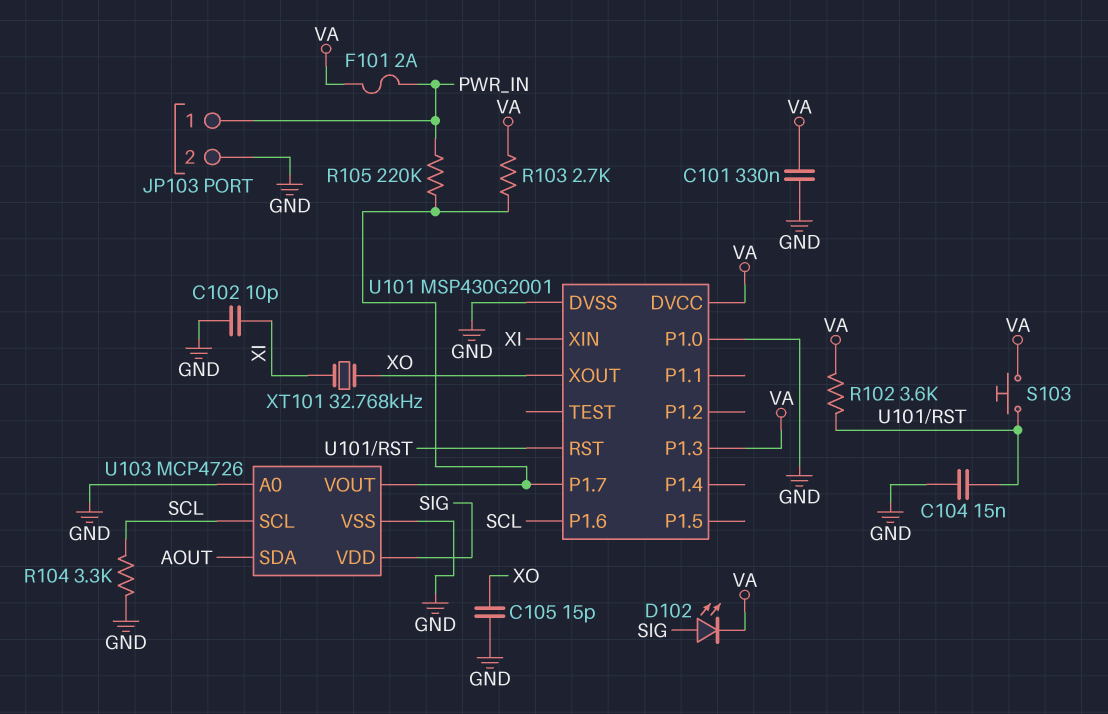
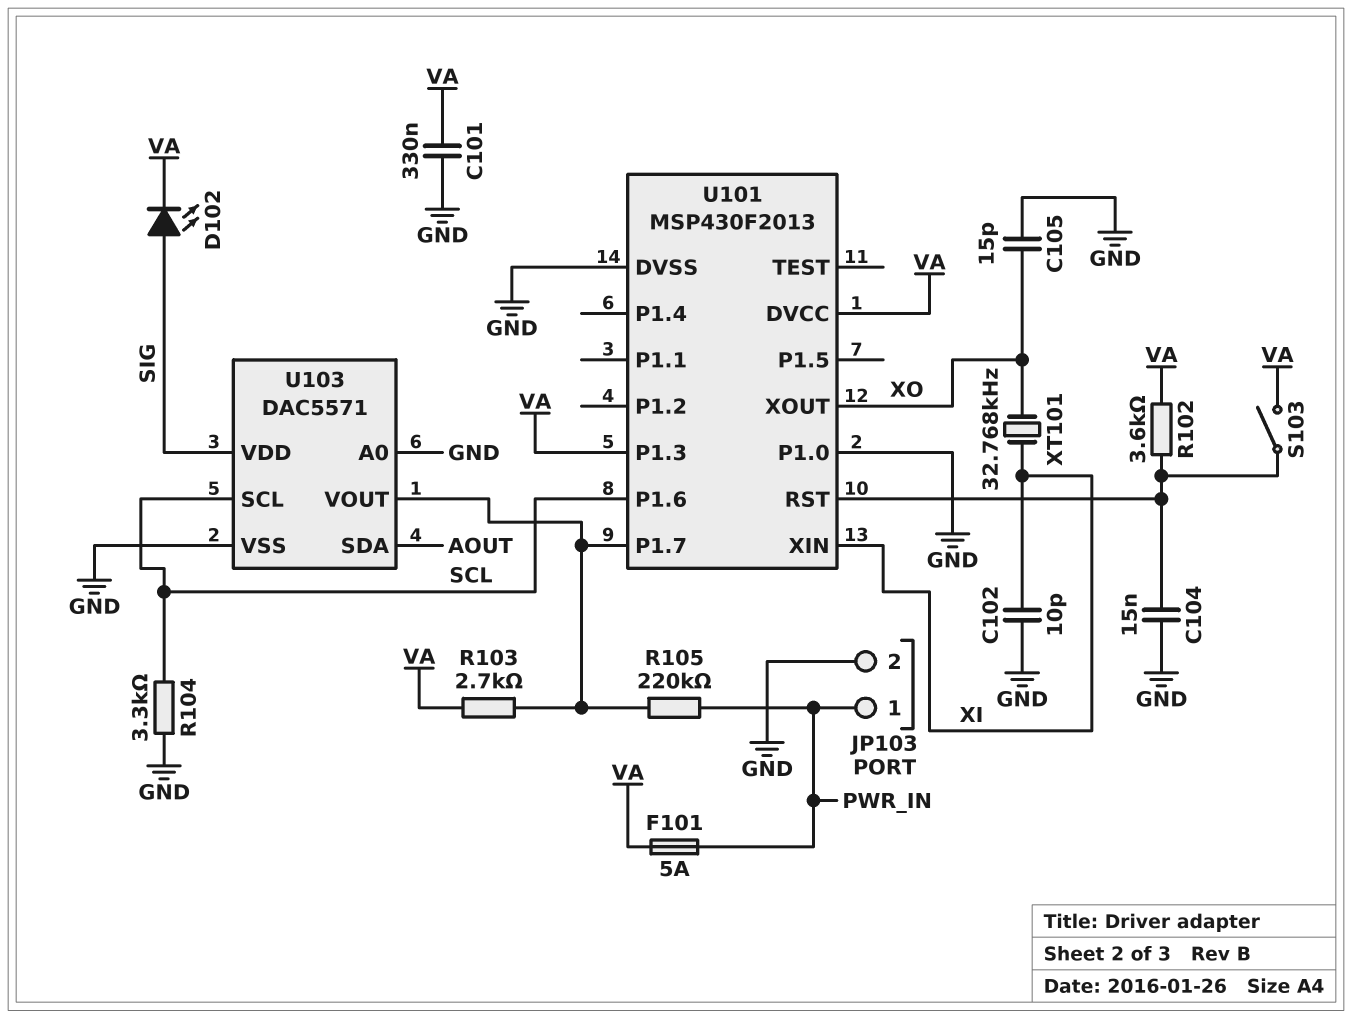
F101: 2A (PWR_IN, VA) -> 5A (PWR_IN, VA)
S103: button (U101/RST, VA) -> switch (U101/RST, VA)
U101: MSP430G2001 -> MSP430F2013
U103: MCP4726 -> DAC5571

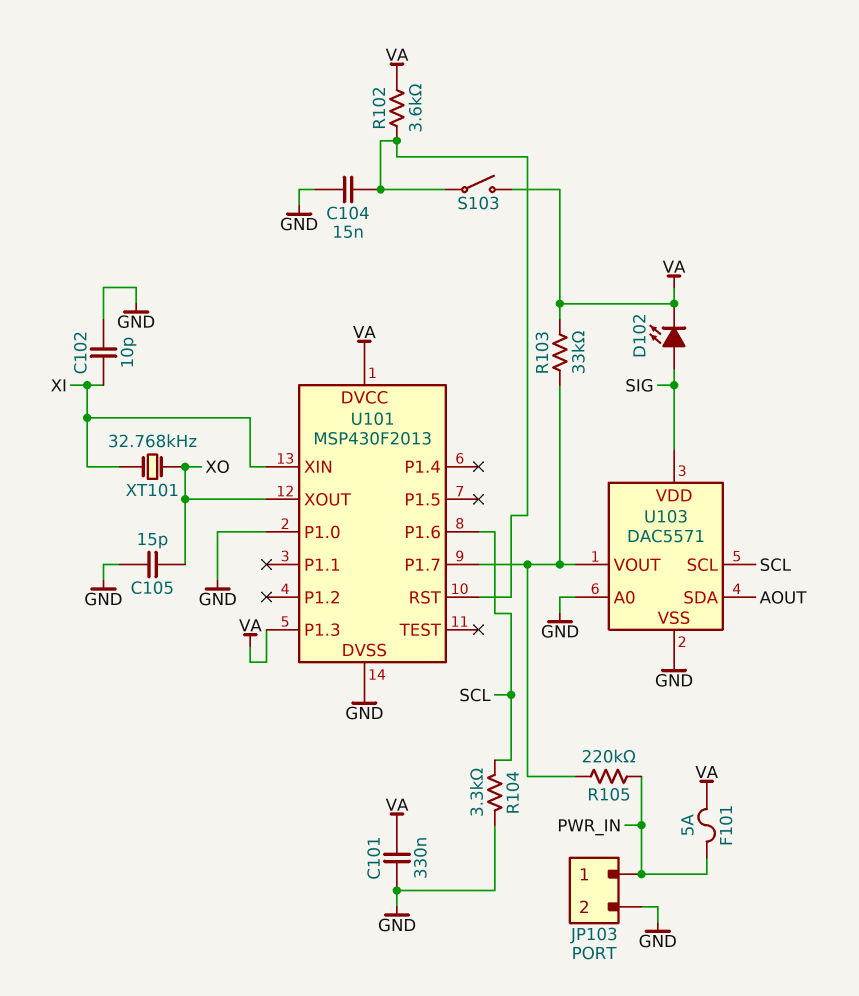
R103: 2.7k (U101/P1.7, VA) -> 33k (U101/P1.7, VA)

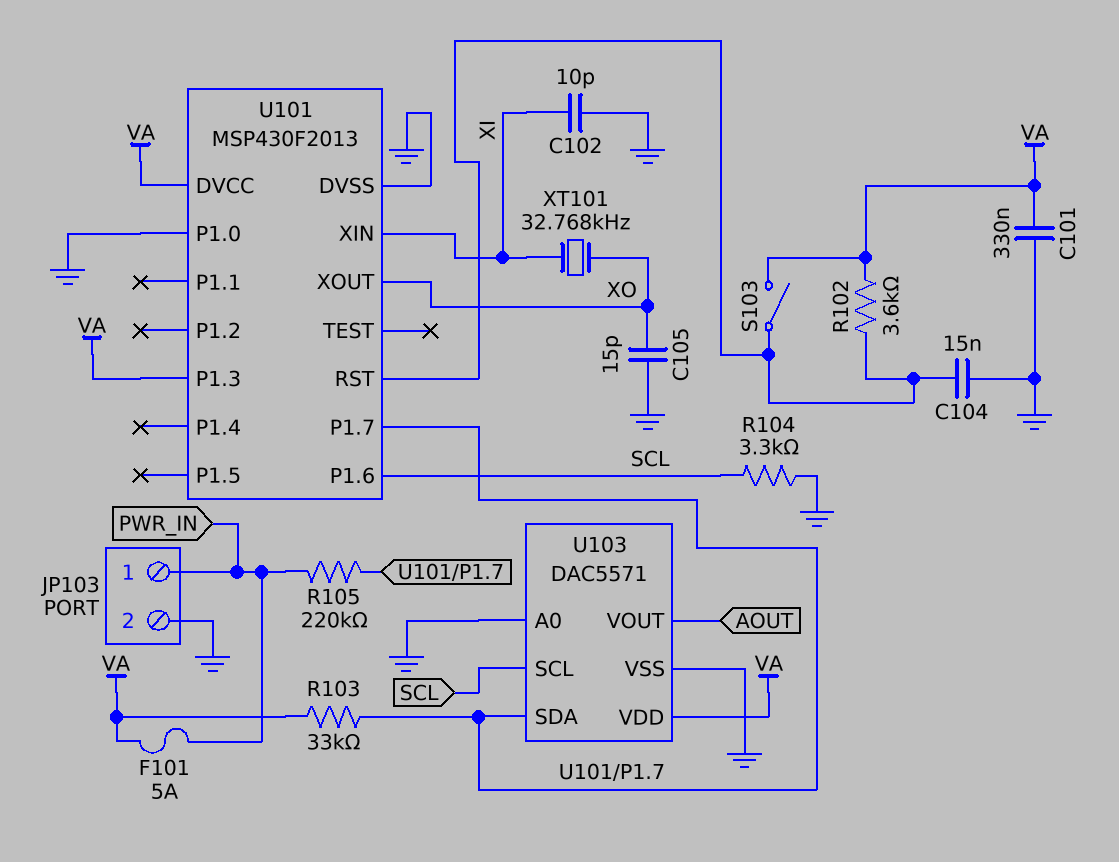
D102: LED (A SIG, K VA) -> none
U103 pin SDA: AOUT -> U101/P1.7
U103 pin VDD: SIG -> VA
U103 pin VOUT: U101/P1.7 -> AOUT

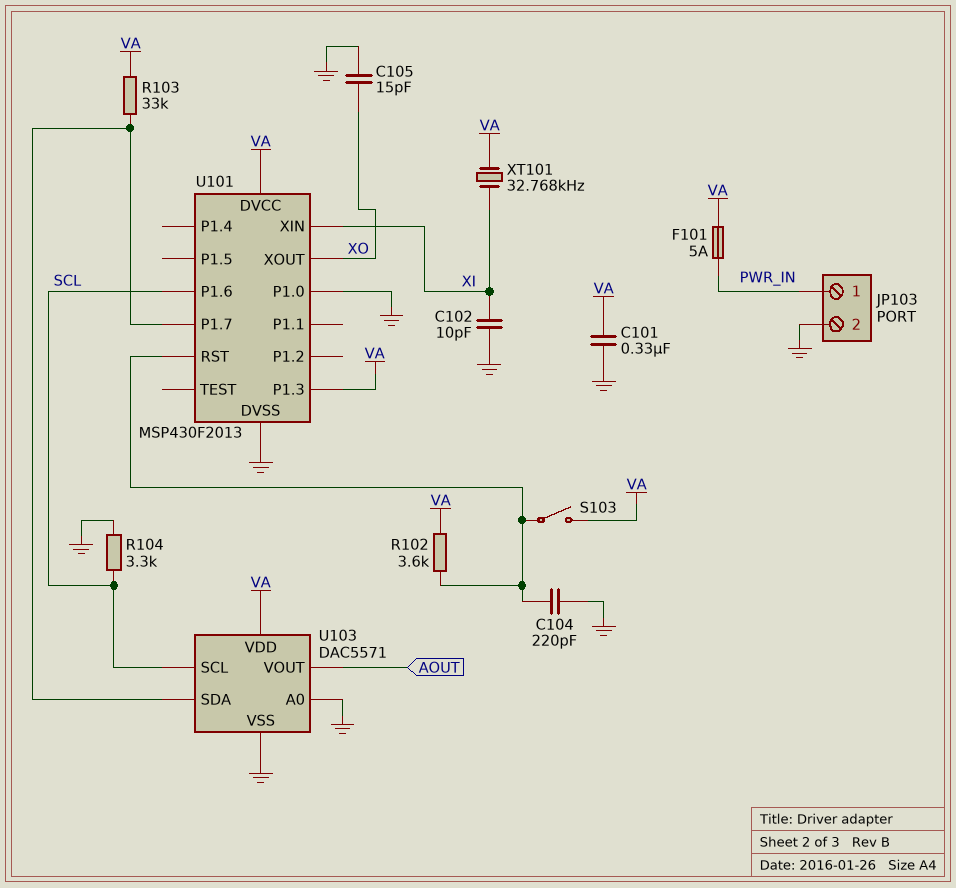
C104: 15nF (GND, U101/RST) -> 220pF (GND, U101/RST)
R105: 220k (PWR_IN, U101/P1.7) -> none
XT101: 32.768kHz (XI, XO) -> 32.768kHz (VA, XI)

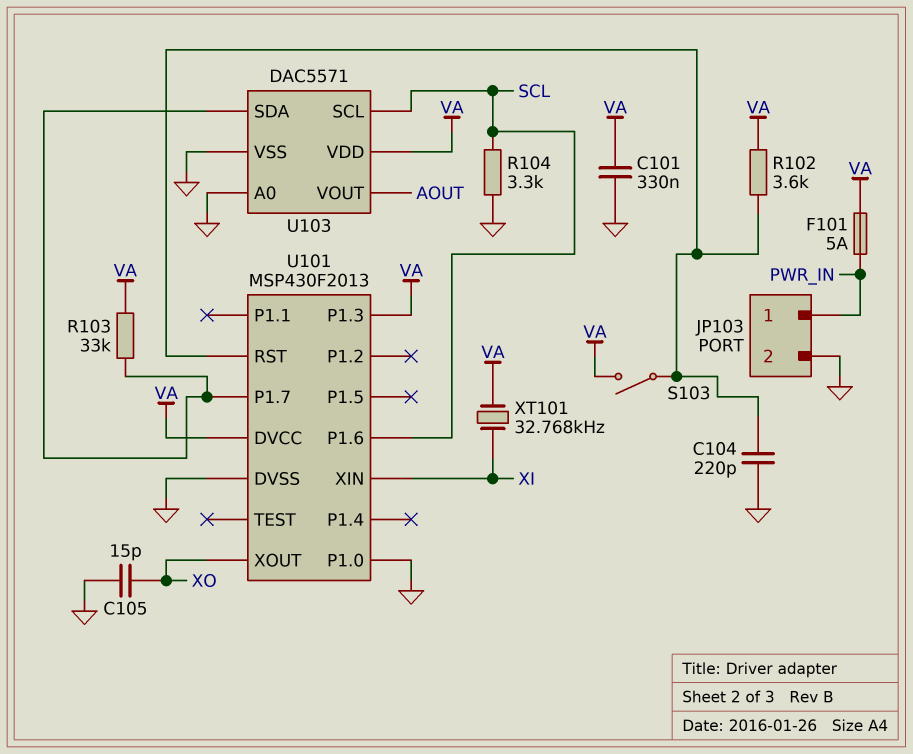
C102: 10pF (GND, XI) -> none

